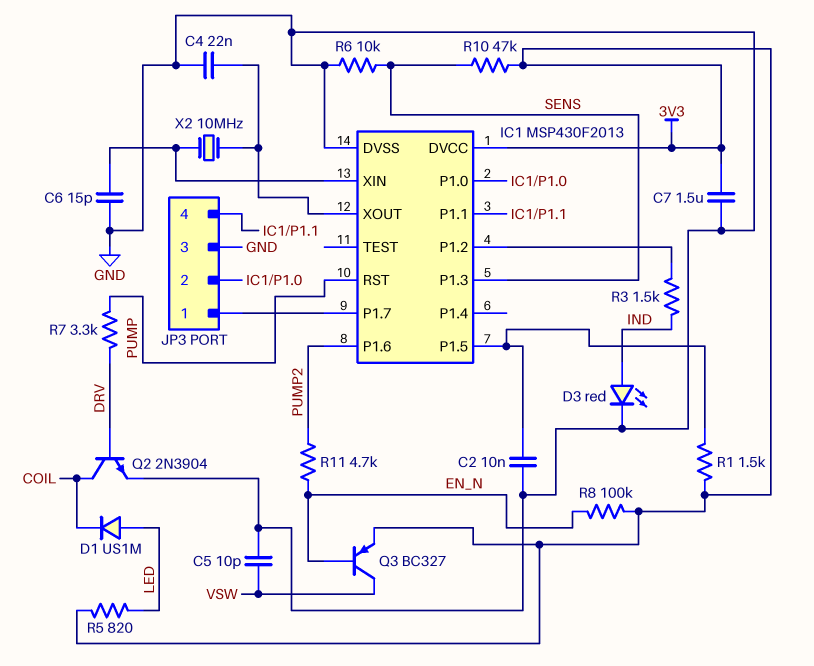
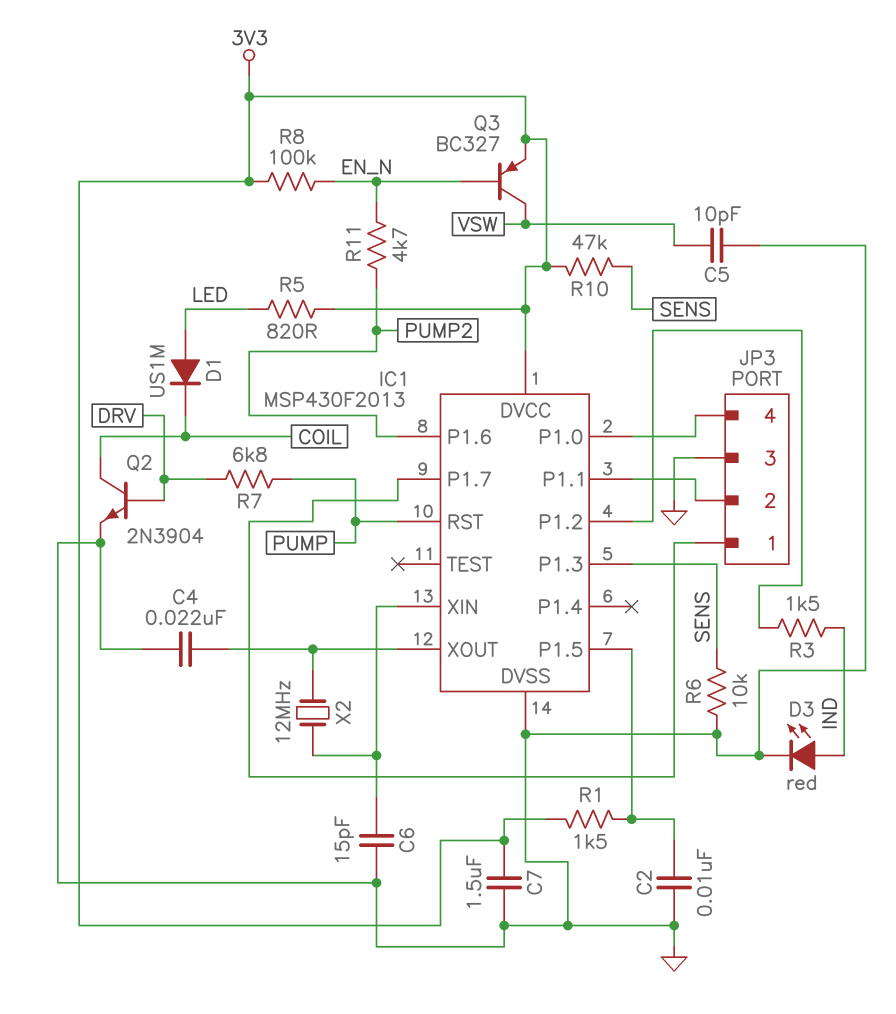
JP3 pin 2: IC1/P1.0 -> IC1/P1.1
JP3 pin 4: IC1/P1.1 -> IC1/P1.0
R7: 3.3k (DRV, PUMP) -> 6.8k (DRV, PUMP)
X2: 10MHz (IC1/XIN, IC1/XOUT) -> 12MHz (IC1/XIN, IC1/XOUT)

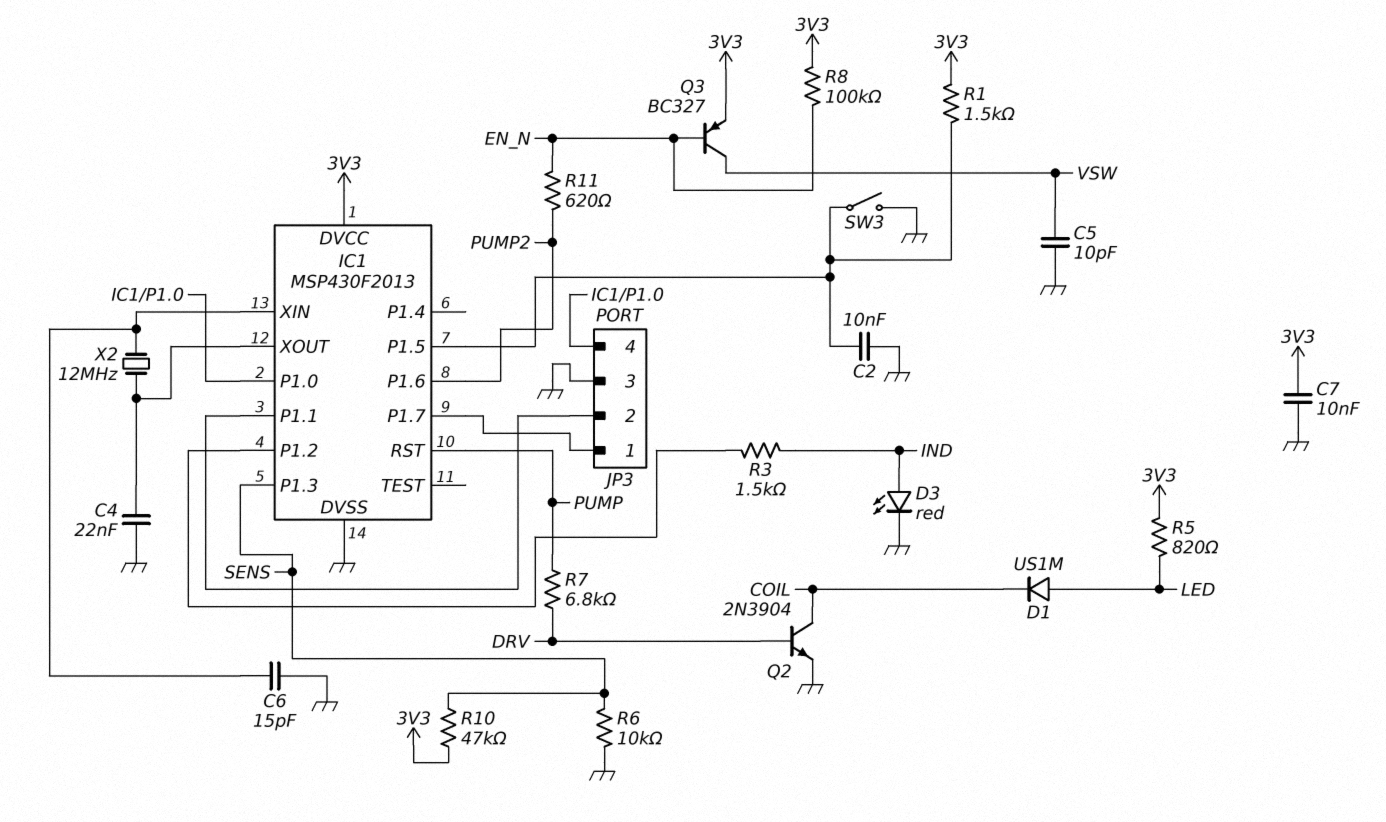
C7: 1.5uF (3V3, GND) -> 10nF (3V3, GND)
R11: 4.7k (EN_N, PUMP2) -> 620 (EN_N, PUMP2)
SW3: none -> switch (GND, IC1/P1.5)

